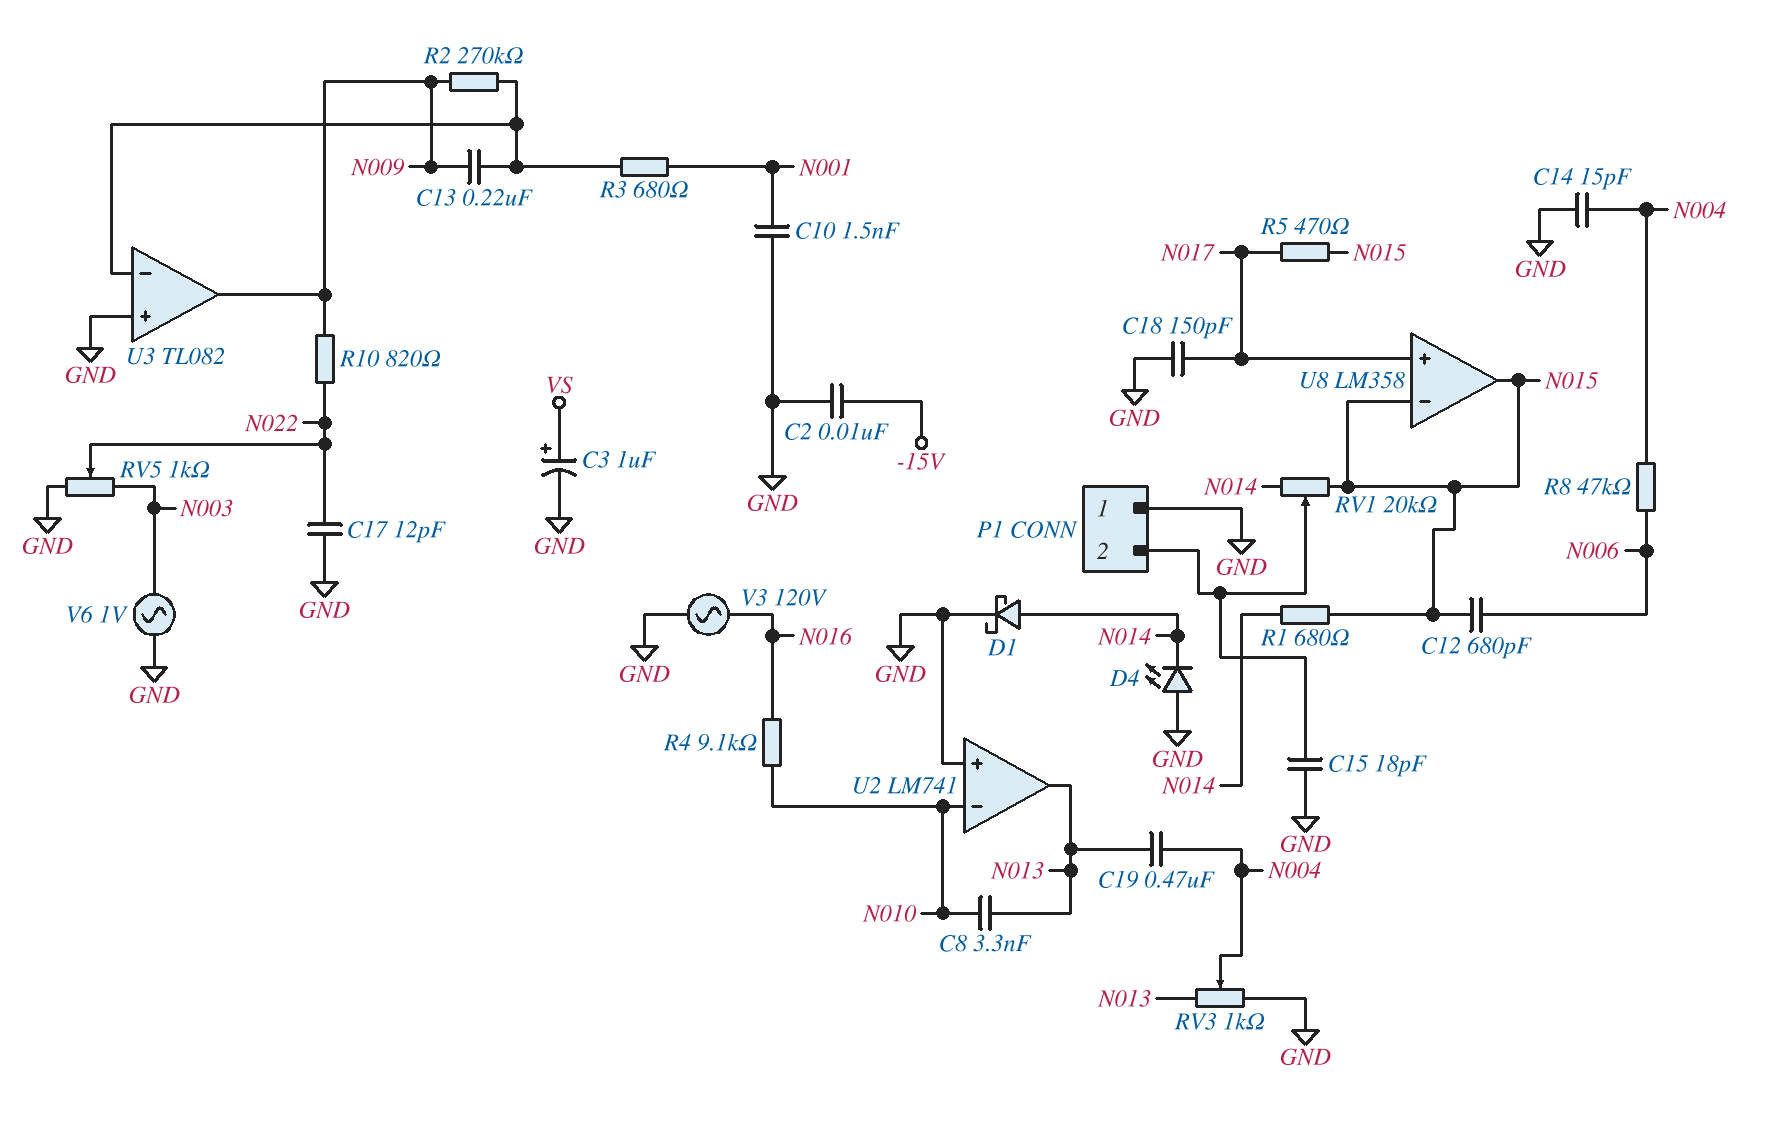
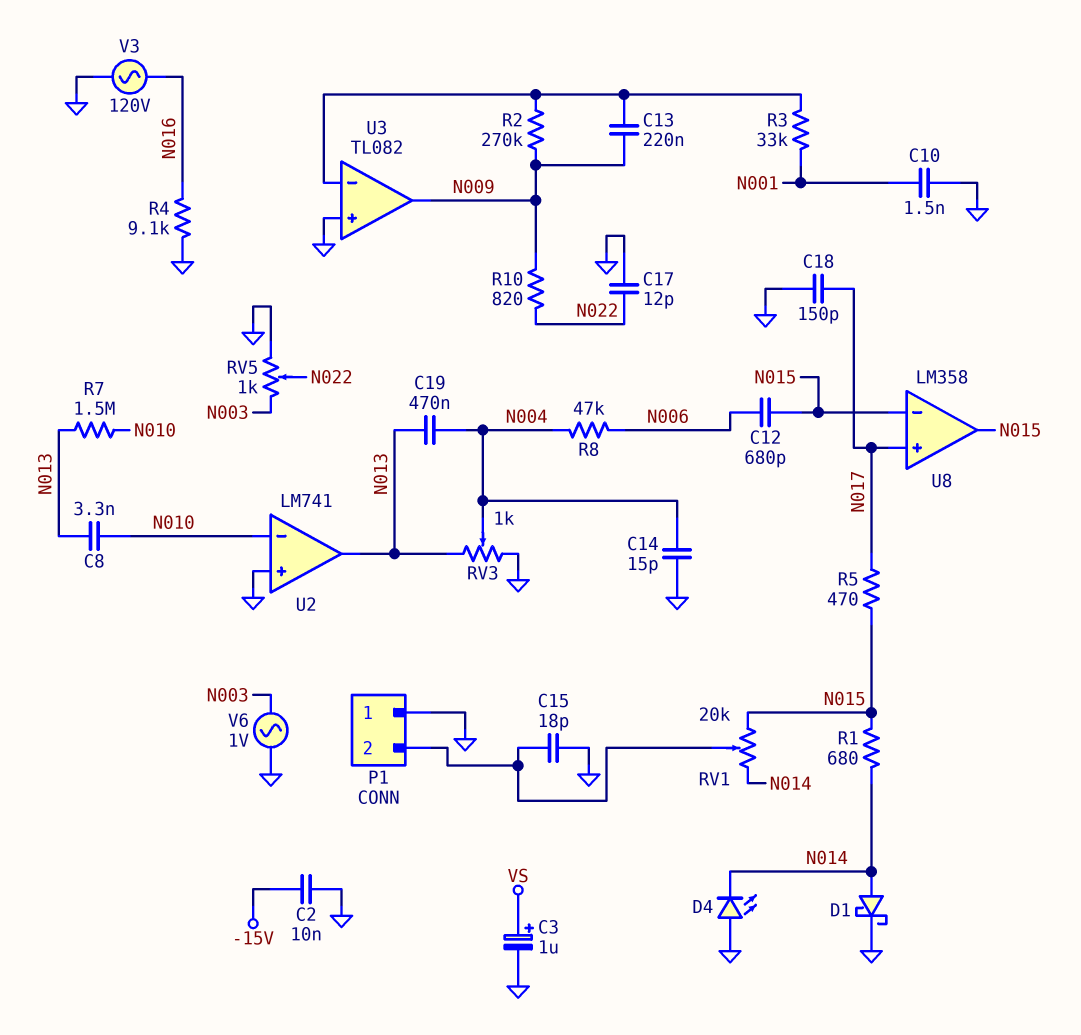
R3: 680 (N001, U3/in-) -> 33k (N001, U3/in-)
R4: 9.1k (N010, N016) -> 9.1k (GND, N016)
R7: none -> 1.5M (N010, N013)

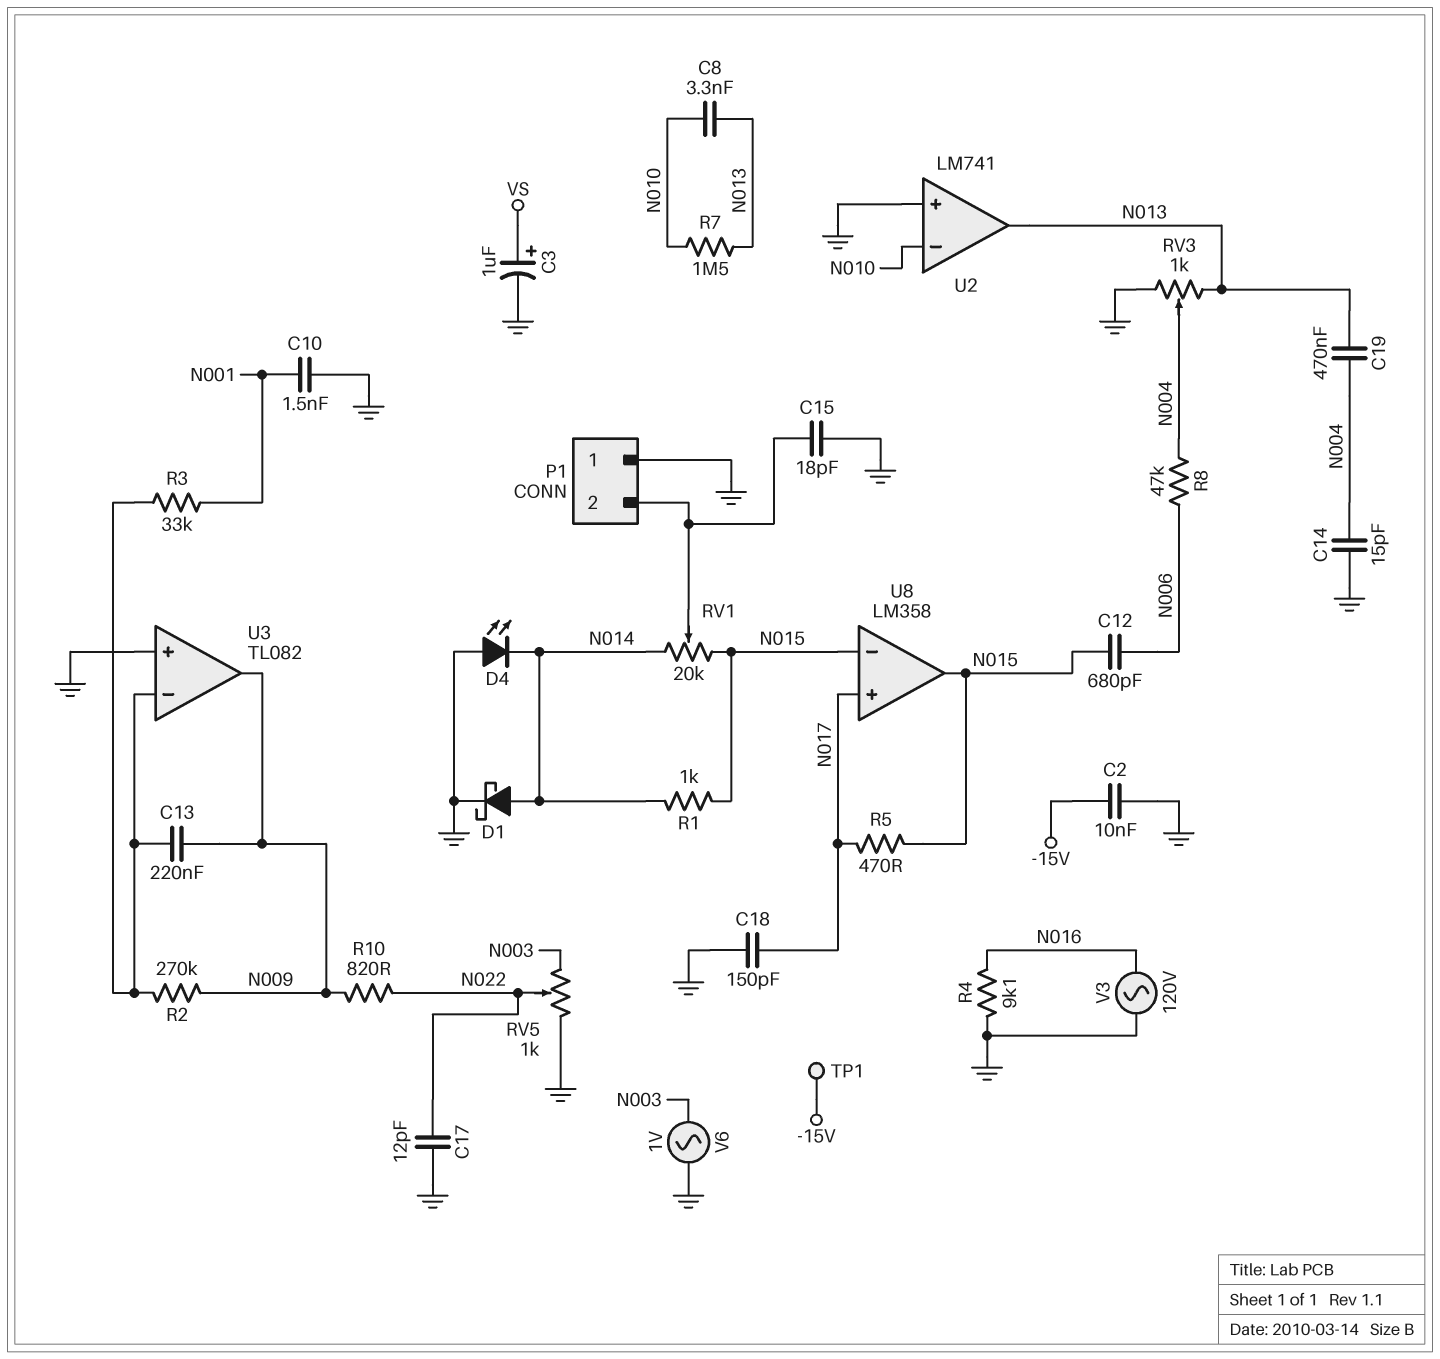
R1: 680 (N014, N015) -> 1k (N014, N015)
TP1: none -> test point (-15V)

